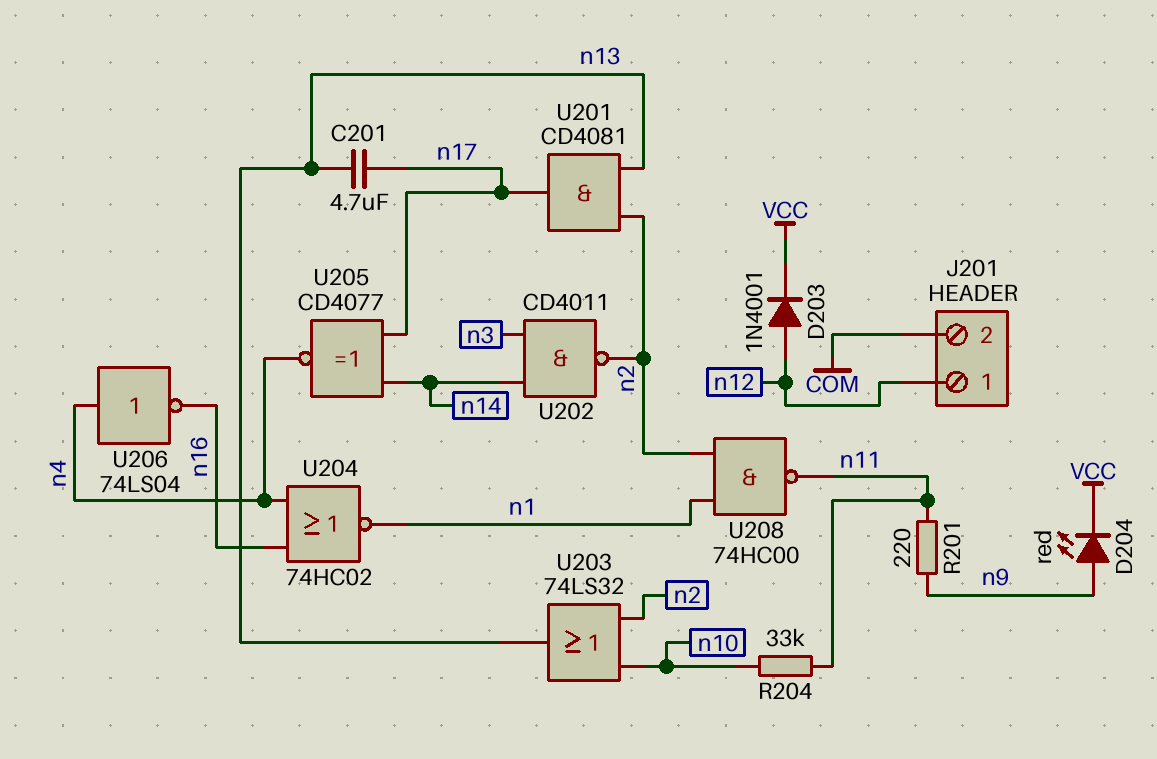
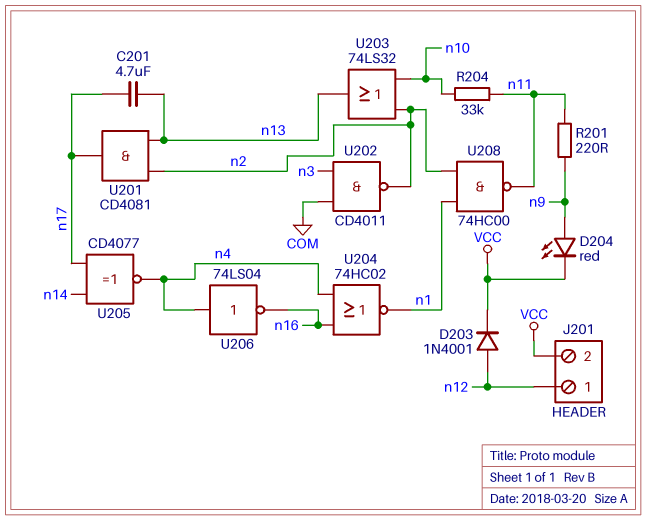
J201 pin 2: COM -> VCC
U202: NAND CD4011 (in n3, in n14, out n2) -> NAND CD4011 (in COM, in n3, out n2)

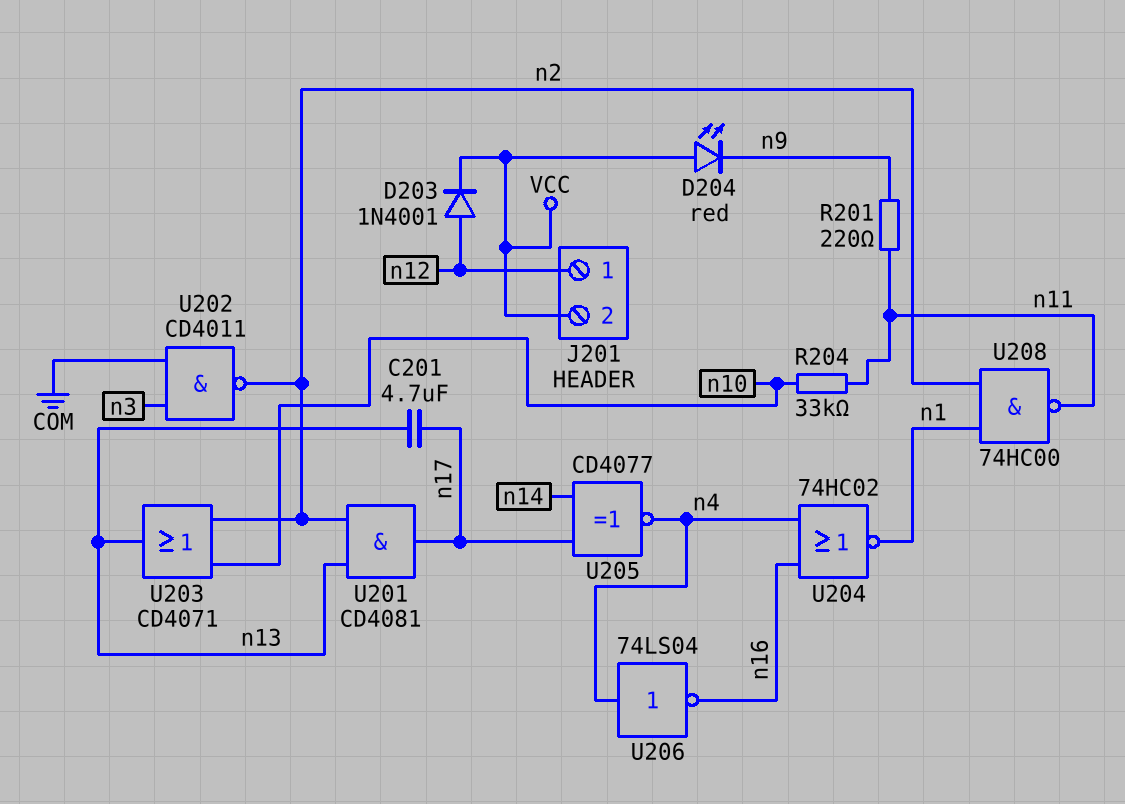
D204: LED red (A n9, K VCC) -> LED red (A VCC, K n9)
U203: OR 74LS32 (in n2, in n10, out n13) -> OR CD4071 (in n2, in n10, out n13)

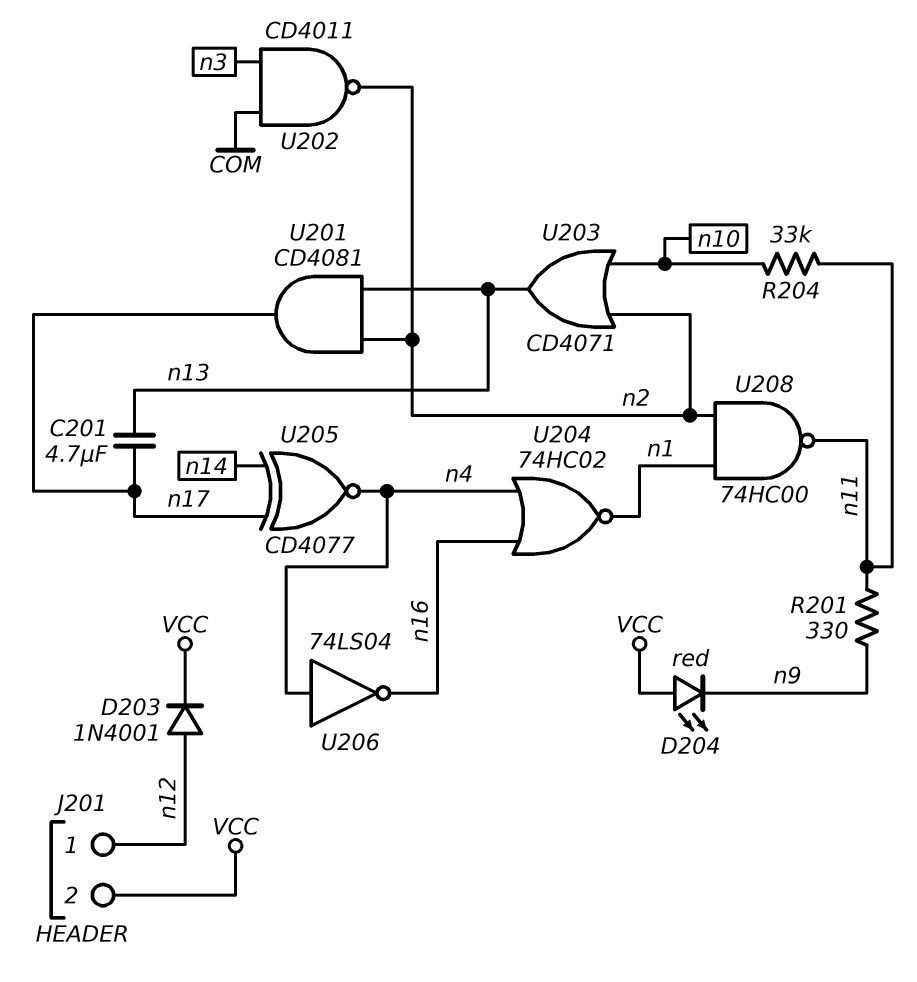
R201: 220 (n9, n11) -> 330 (n9, n11)

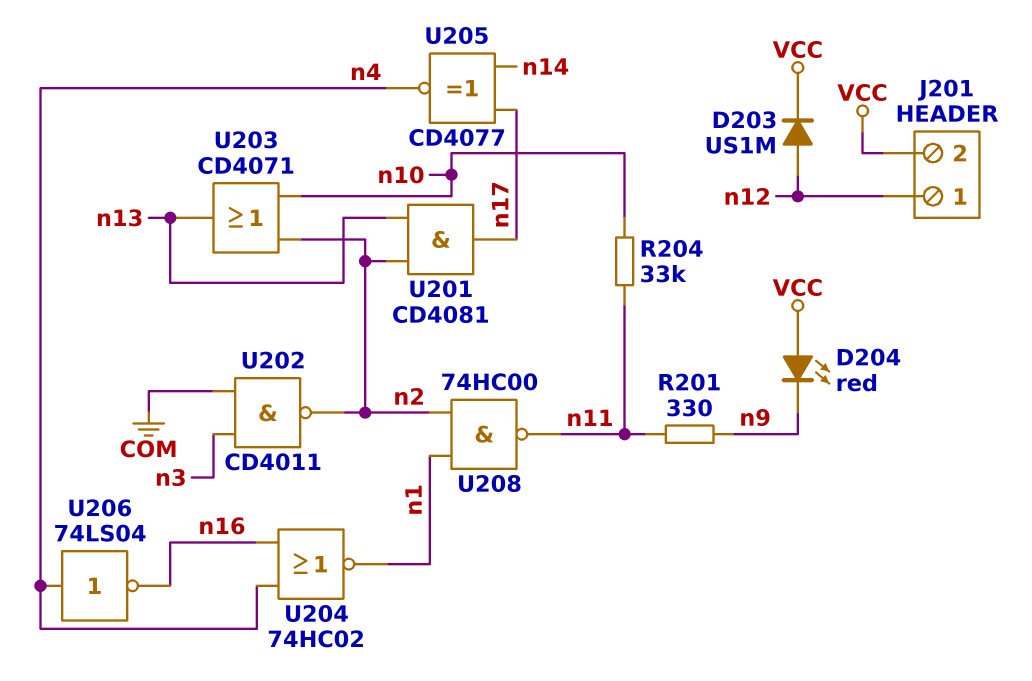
C201: 4.7uF (n13, n17) -> none
D203: diode 1N4001 (A n12, K VCC) -> diode US1M (A n12, K VCC)

